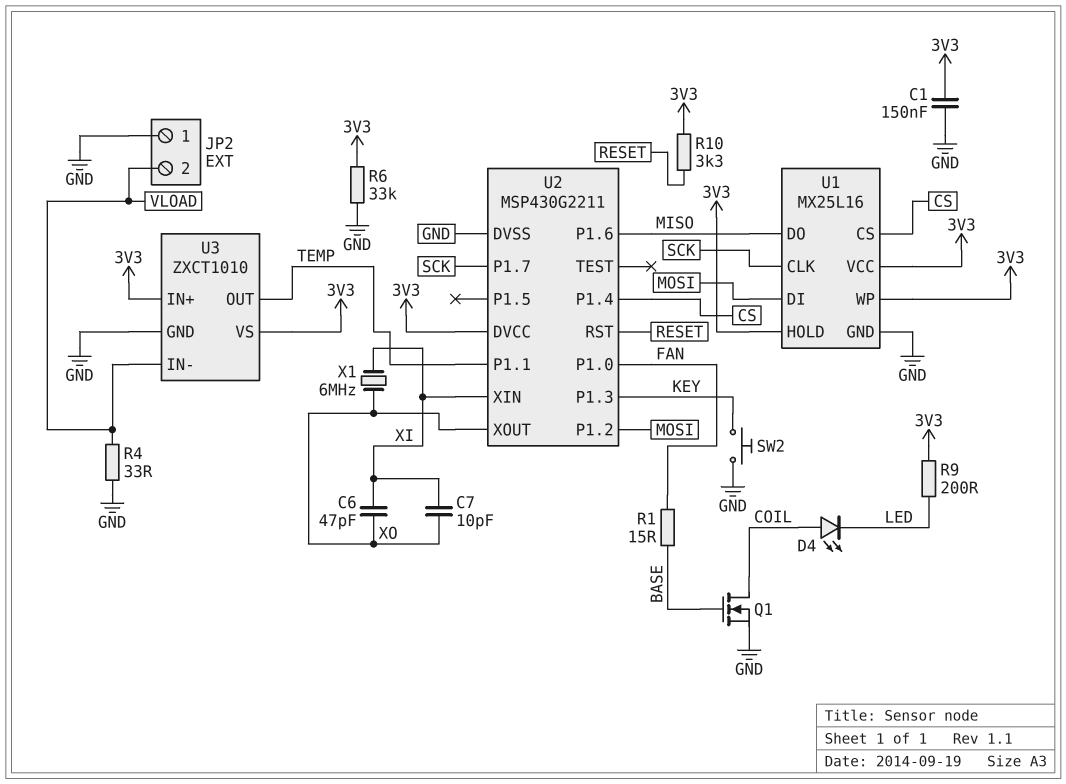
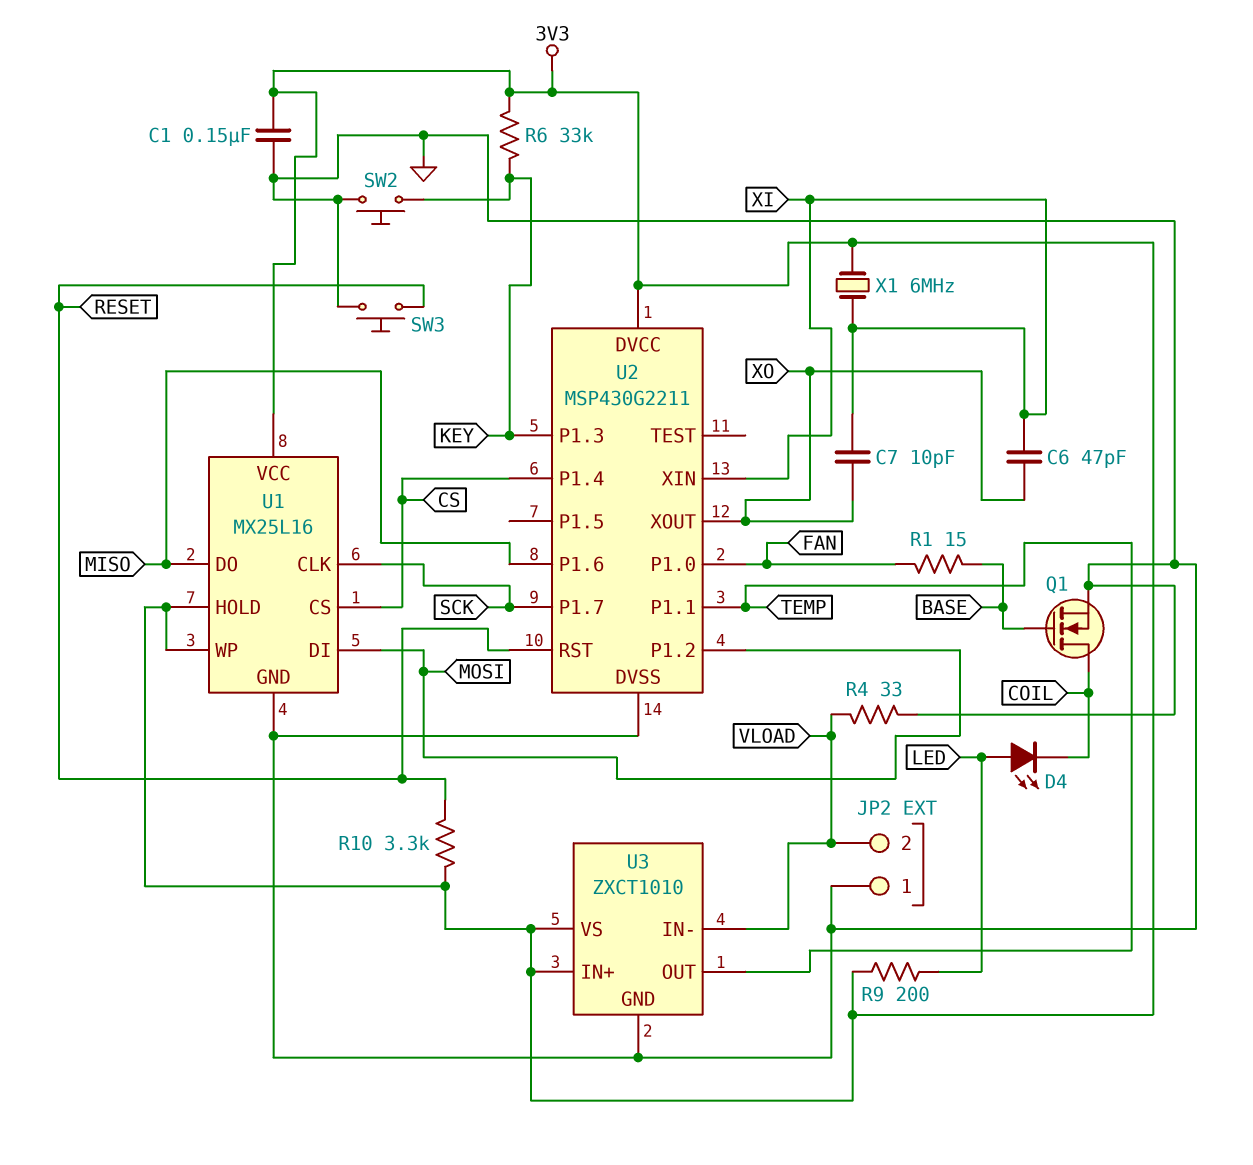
D4: LED (A COIL, K LED) -> LED (A LED, K COIL)
R6: 33k (3V3, GND) -> 33k (3V3, KEY)
SW3: none -> button (GND, RESET)
X1: 6MHz (XI, XO) -> 6MHz (3V3, XI)

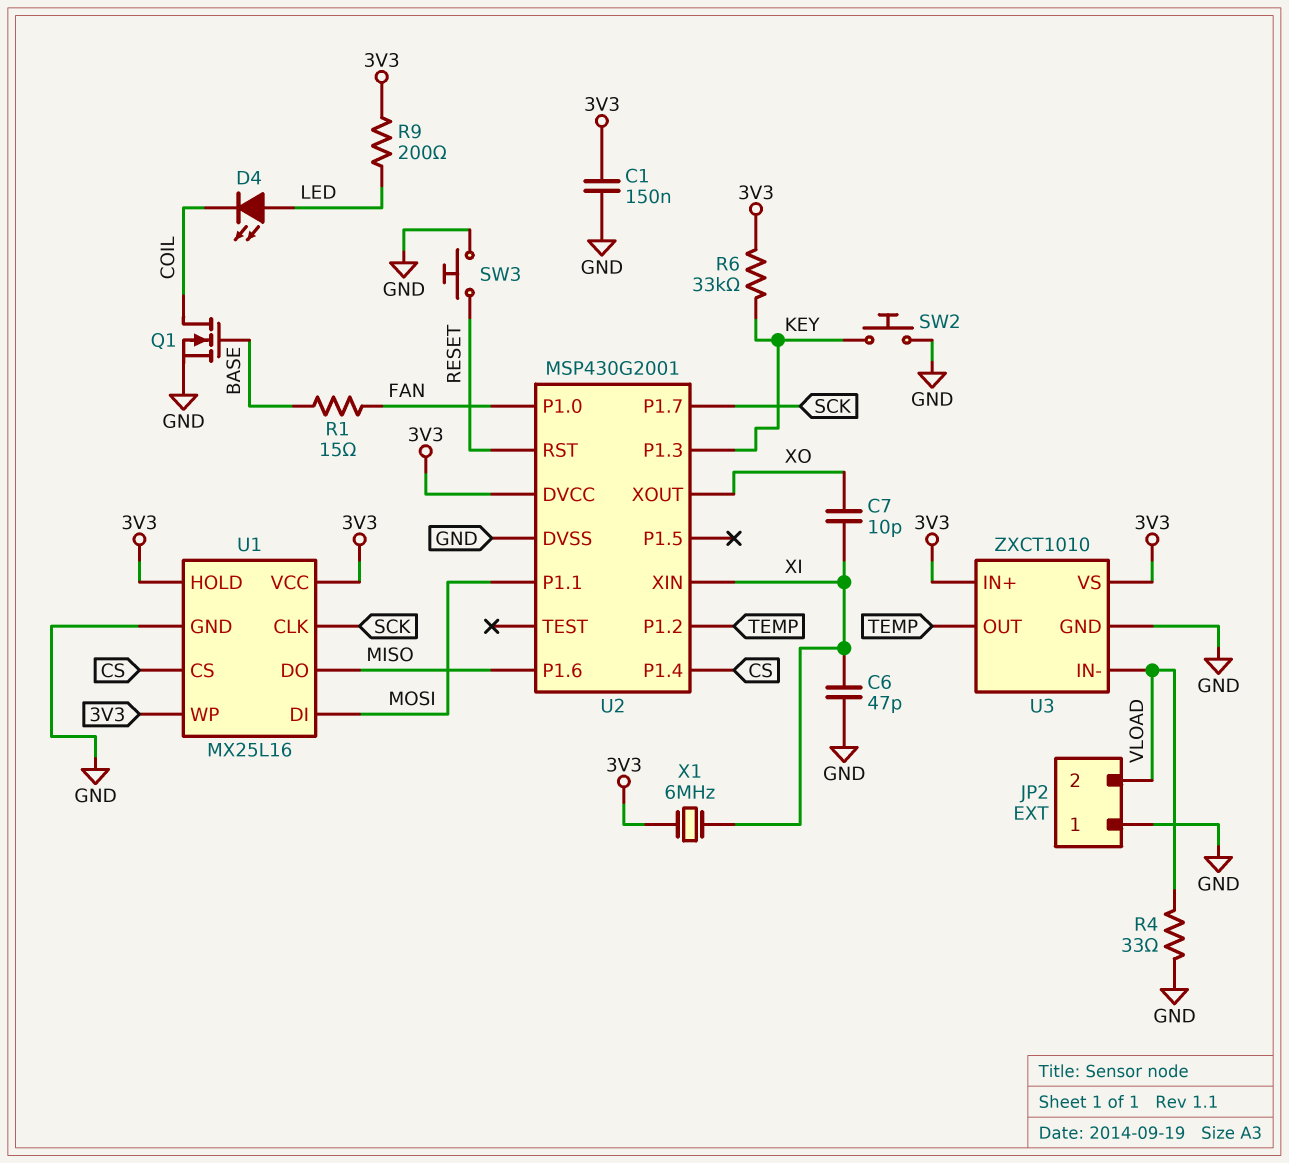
C6: 47pF (XI, XO) -> 47pF (GND, XI)
R10: 3.3k (3V3, RESET) -> none
U2: MSP430G2211 -> MSP430G2001
U2 pin P1.1: TEMP -> MOSI
U2 pin P1.2: MOSI -> TEMP

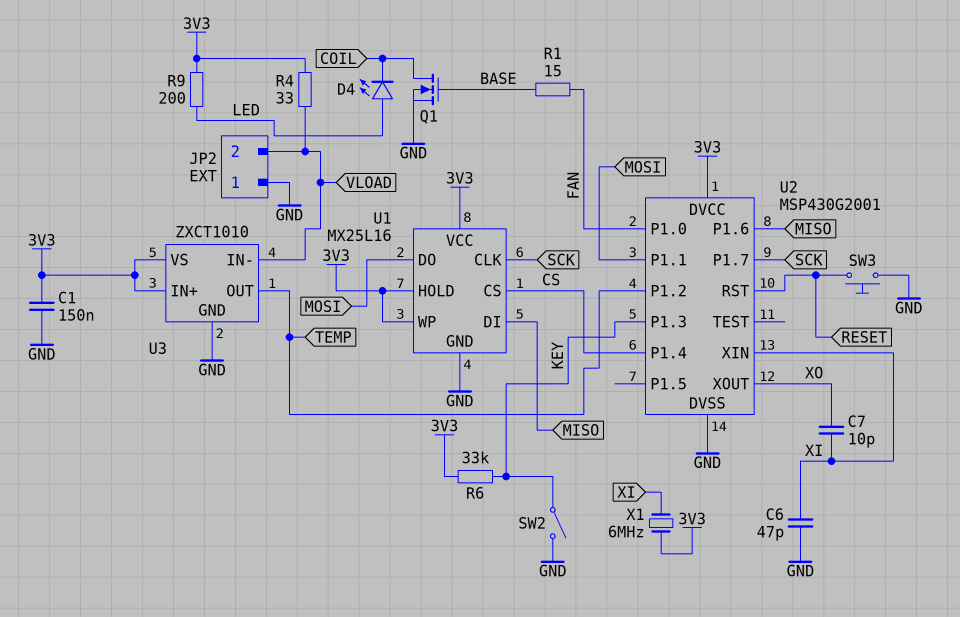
R4: 33 (GND, VLOAD) -> 33 (3V3, VLOAD)
SW2: button (GND, KEY) -> switch (GND, KEY)
U1 pin DI: MOSI -> MISO
U1 pin DO: MISO -> MOSI

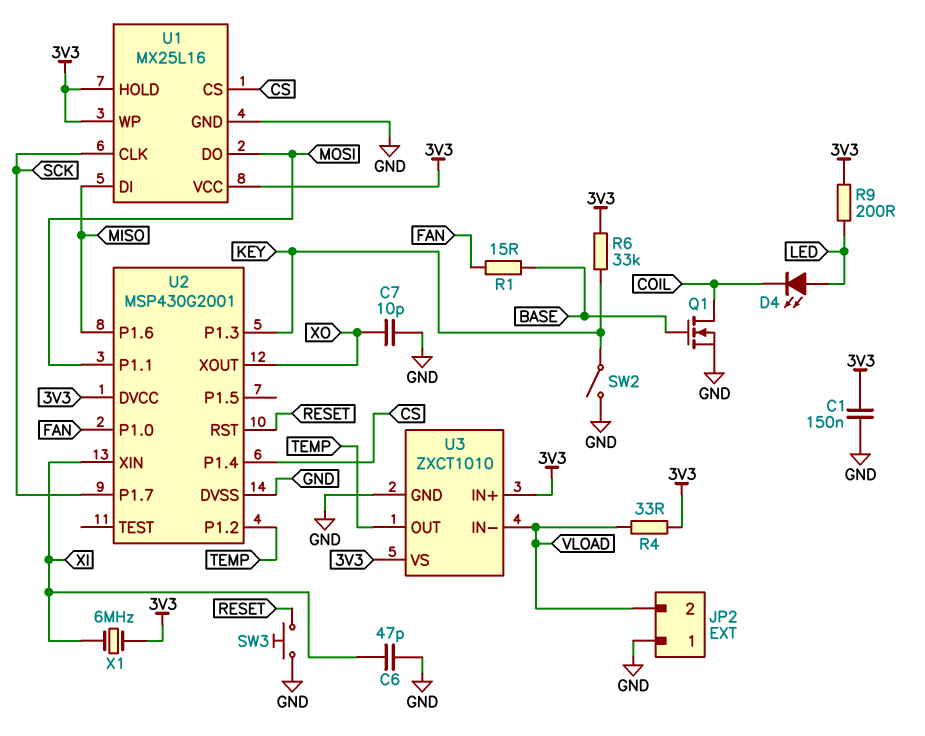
C7: 10pF (XI, XO) -> 10pF (GND, XO)

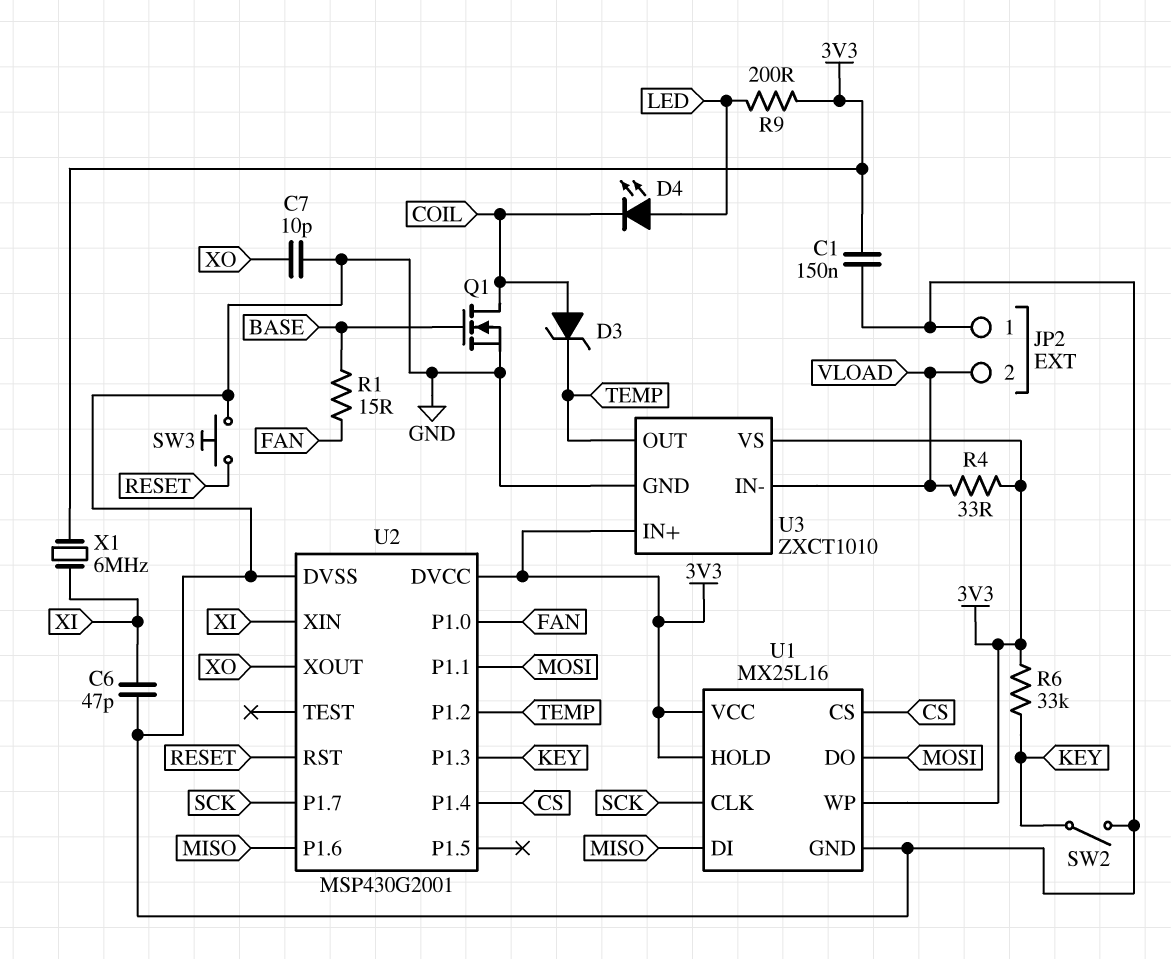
D3: none -> zener (A COIL, K TEMP)

